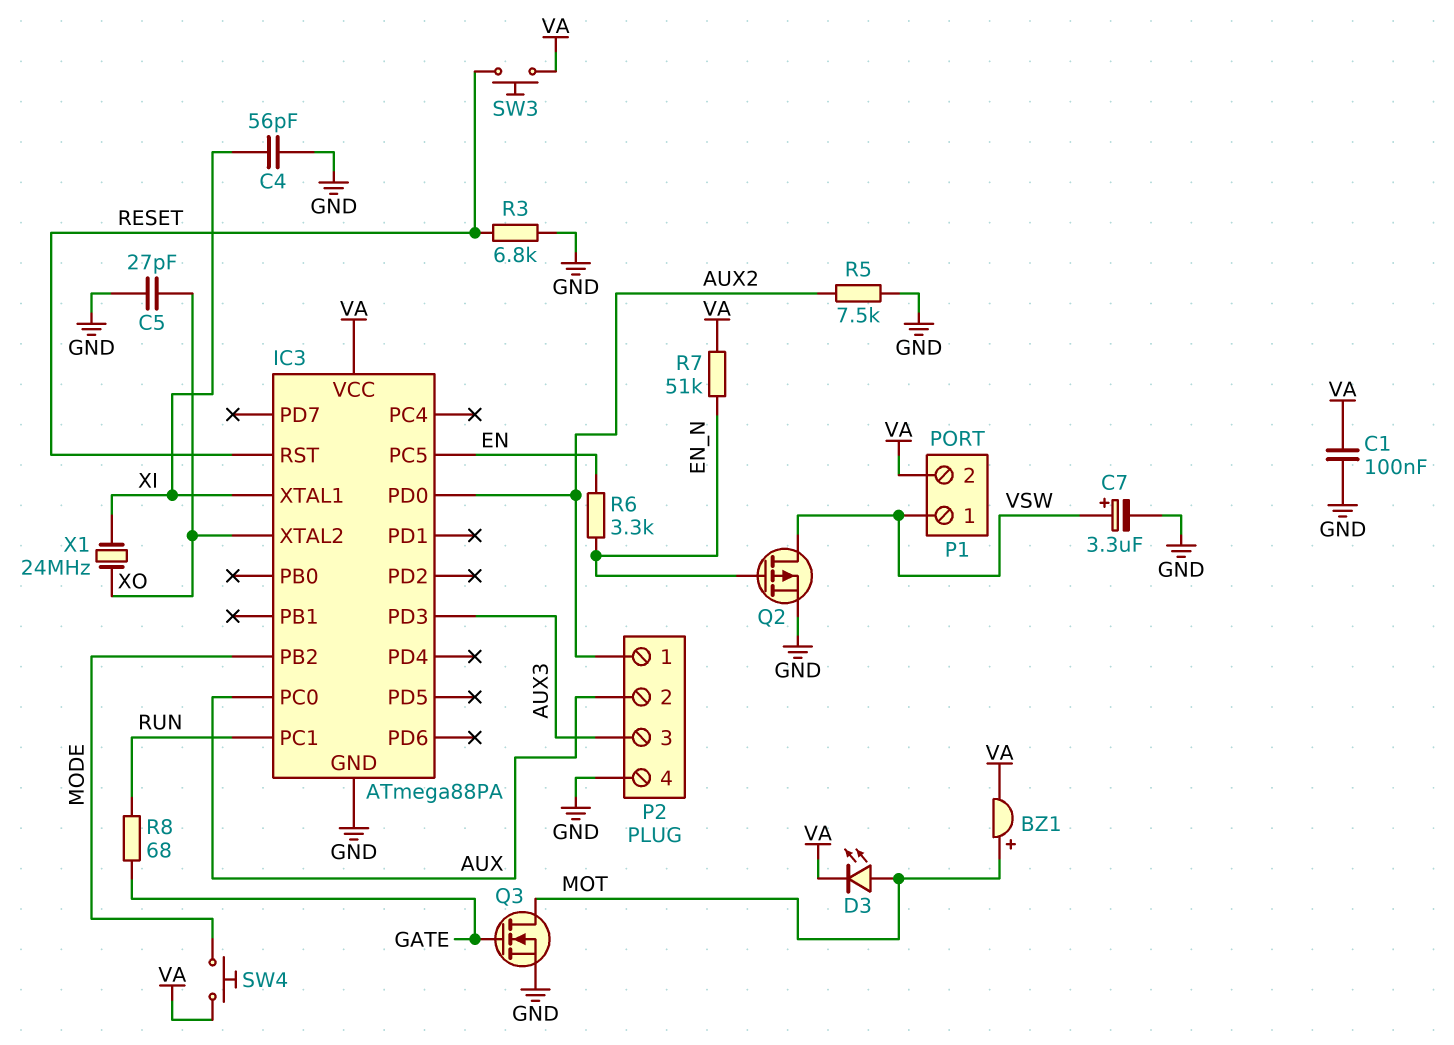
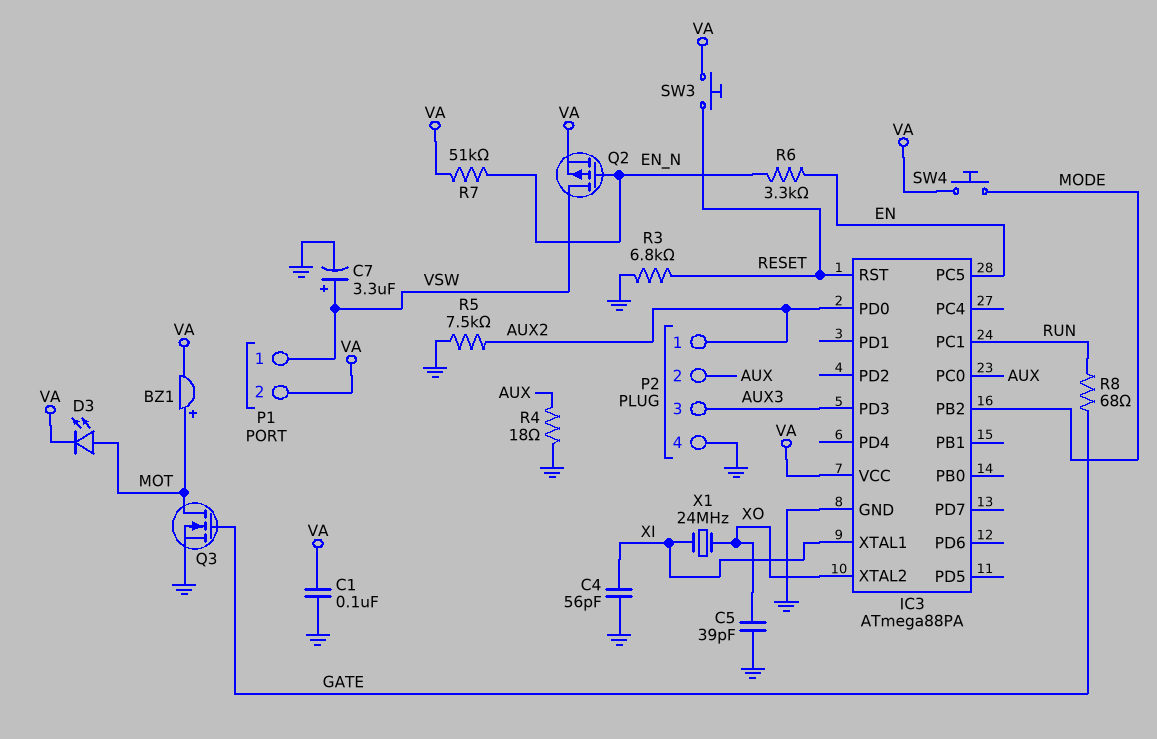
C5: 27pF (GND, XO) -> 39pF (GND, XO)
Q2: PMOS (G EN_N, D VSW, S GND) -> PMOS (G EN_N, D VSW, S VA)
R4: none -> 18 (AUX, GND)

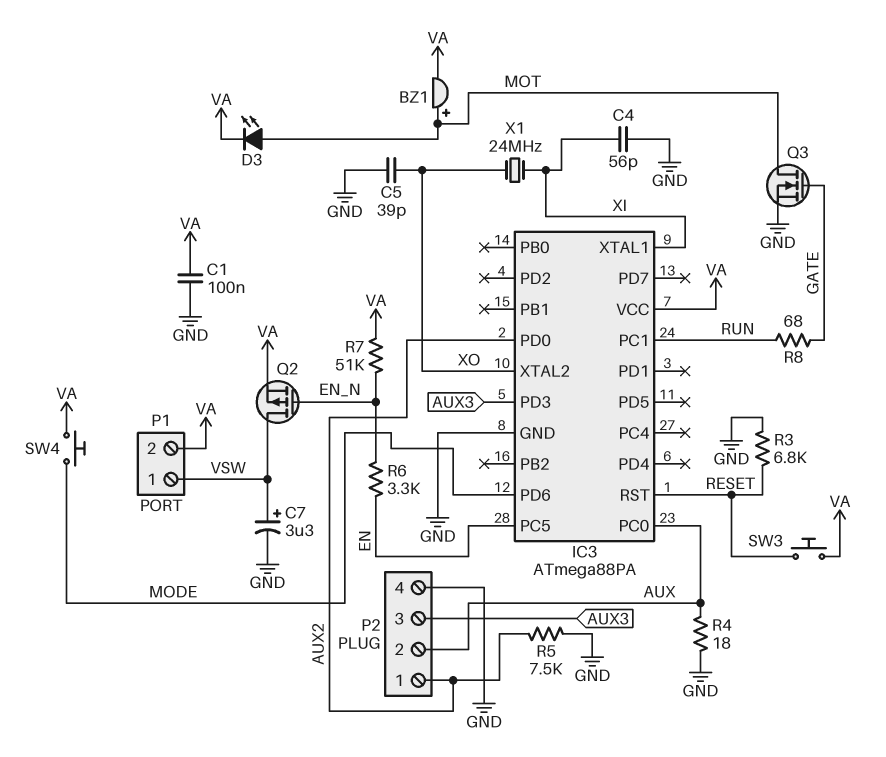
IC3 pin PB2: MODE -> none
IC3 pin PD6: none -> MODE

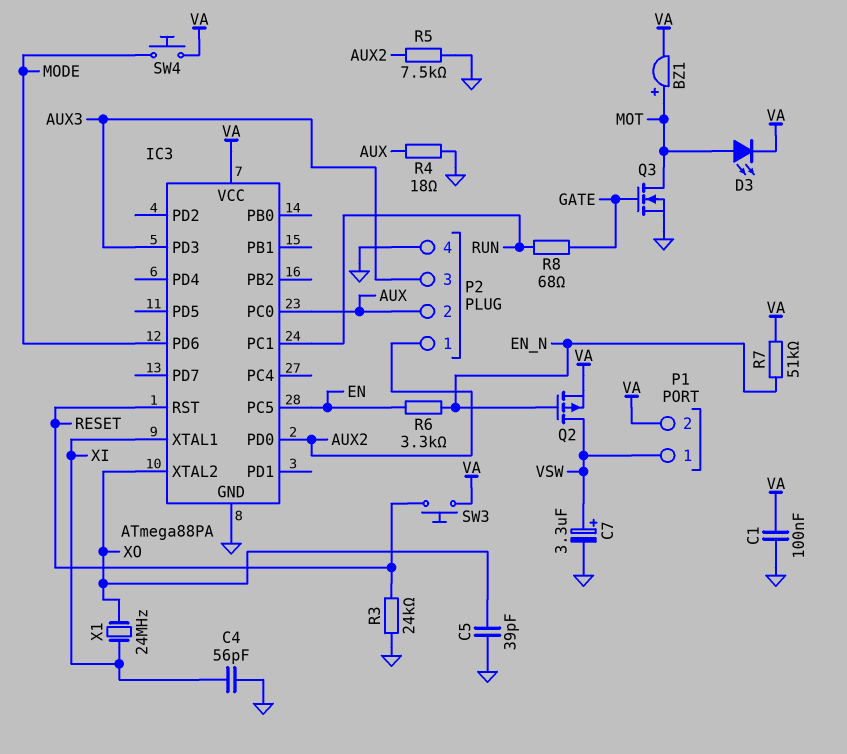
R3: 6.8k (GND, RESET) -> 24k (GND, RESET)

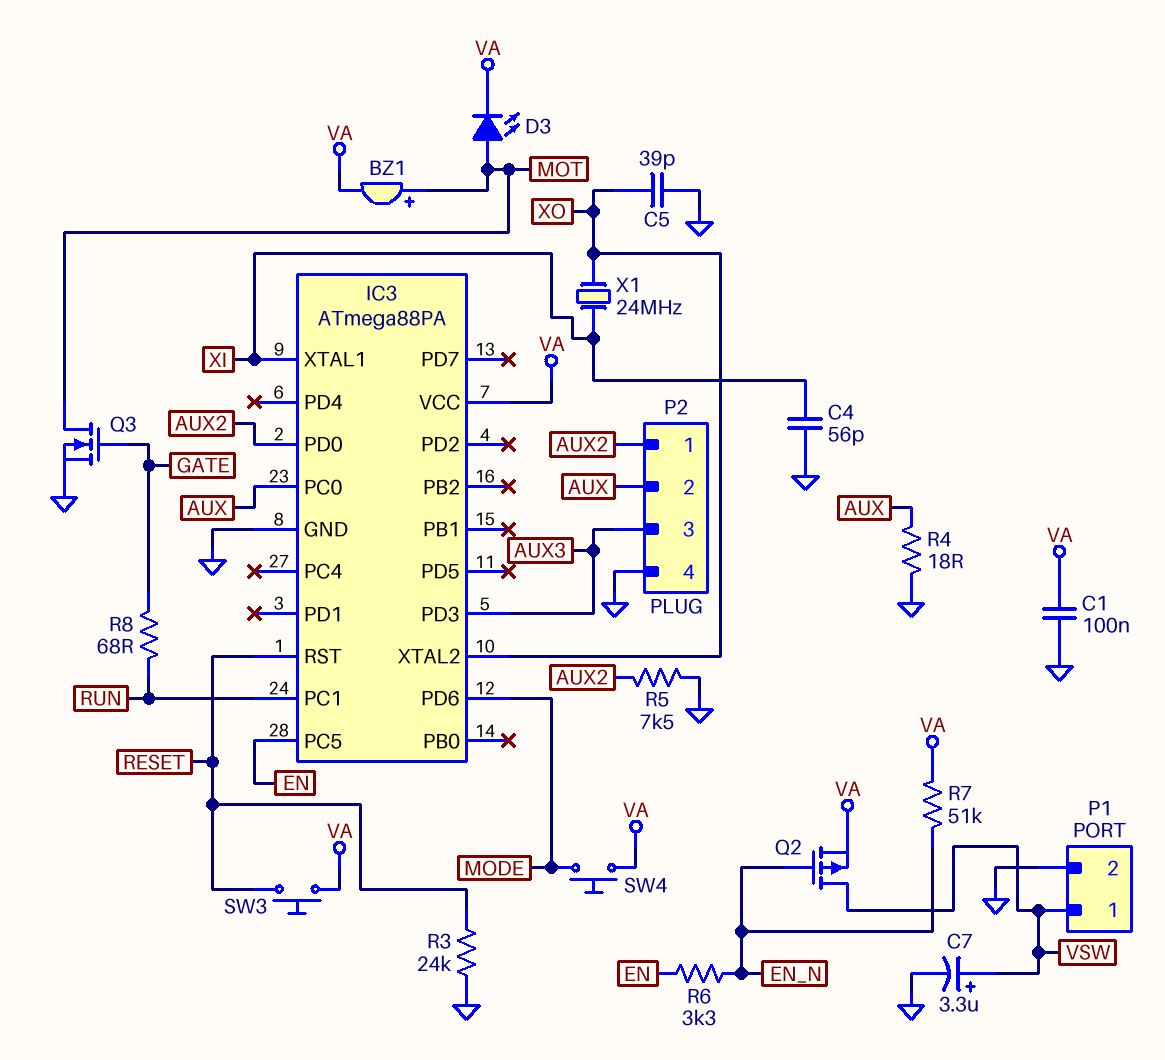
P1 pin 2: VA -> GND

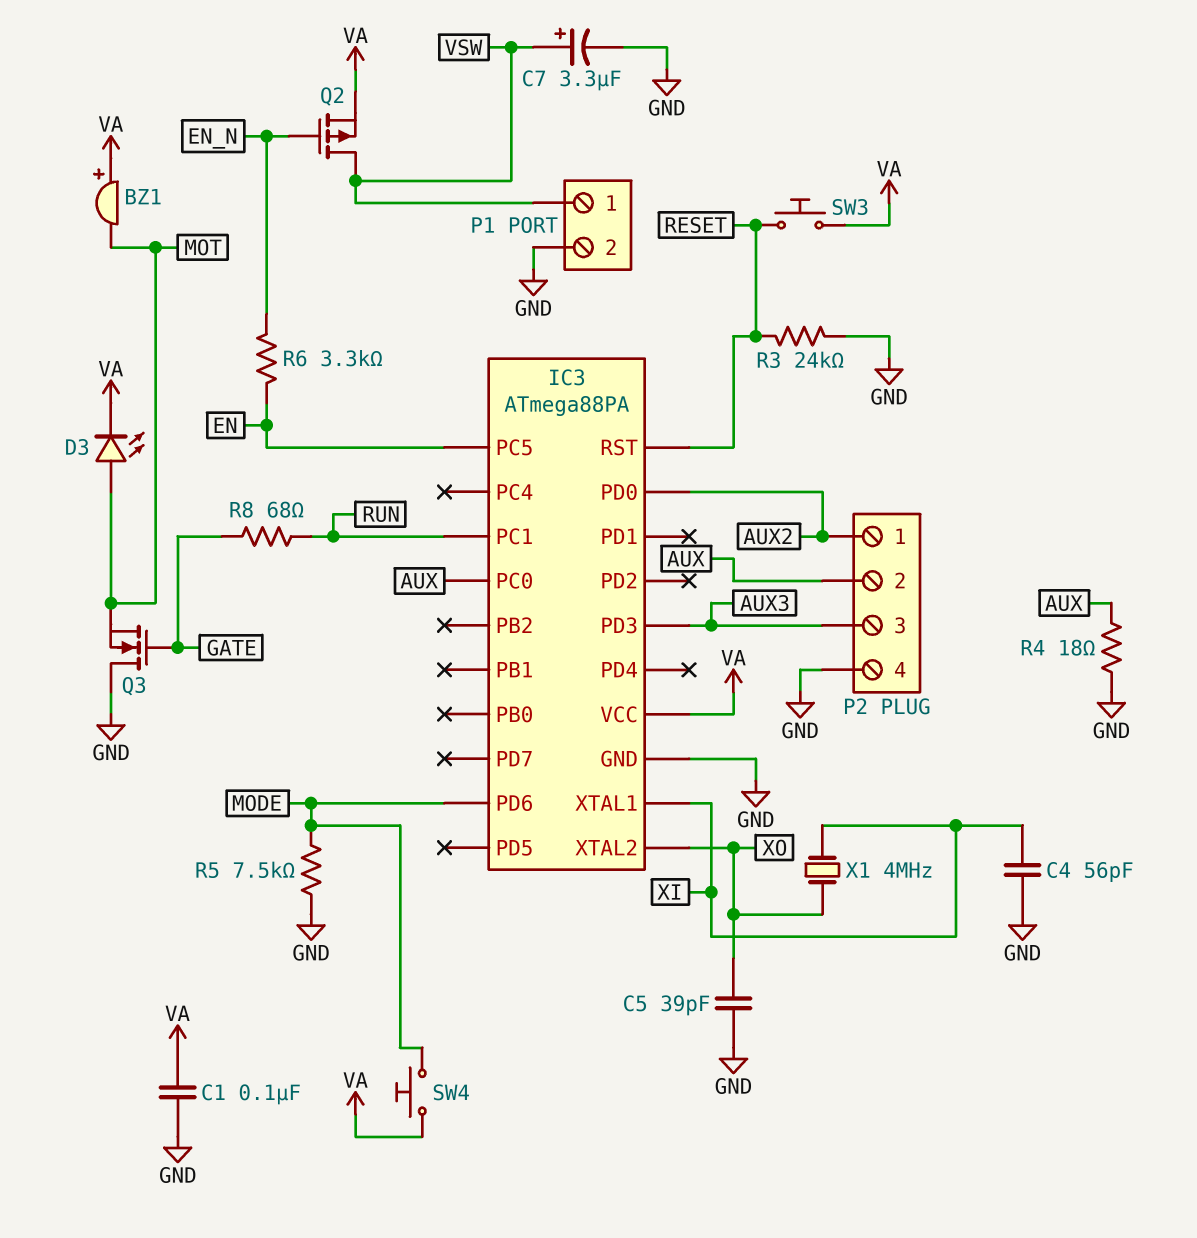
BZ1: buzzer (plus MOT, minus VA) -> buzzer (plus VA, minus MOT)
Q3: NMOS (G GATE, D MOT, S GND) -> NMOS (G GATE, D GND, S MOT)
R5: 7.5k (AUX2, GND) -> 7.5k (GND, MODE)
R7: 51k (EN_N, VA) -> none
X1: 24MHz (XI, XO) -> 4MHz (XI, XO)

